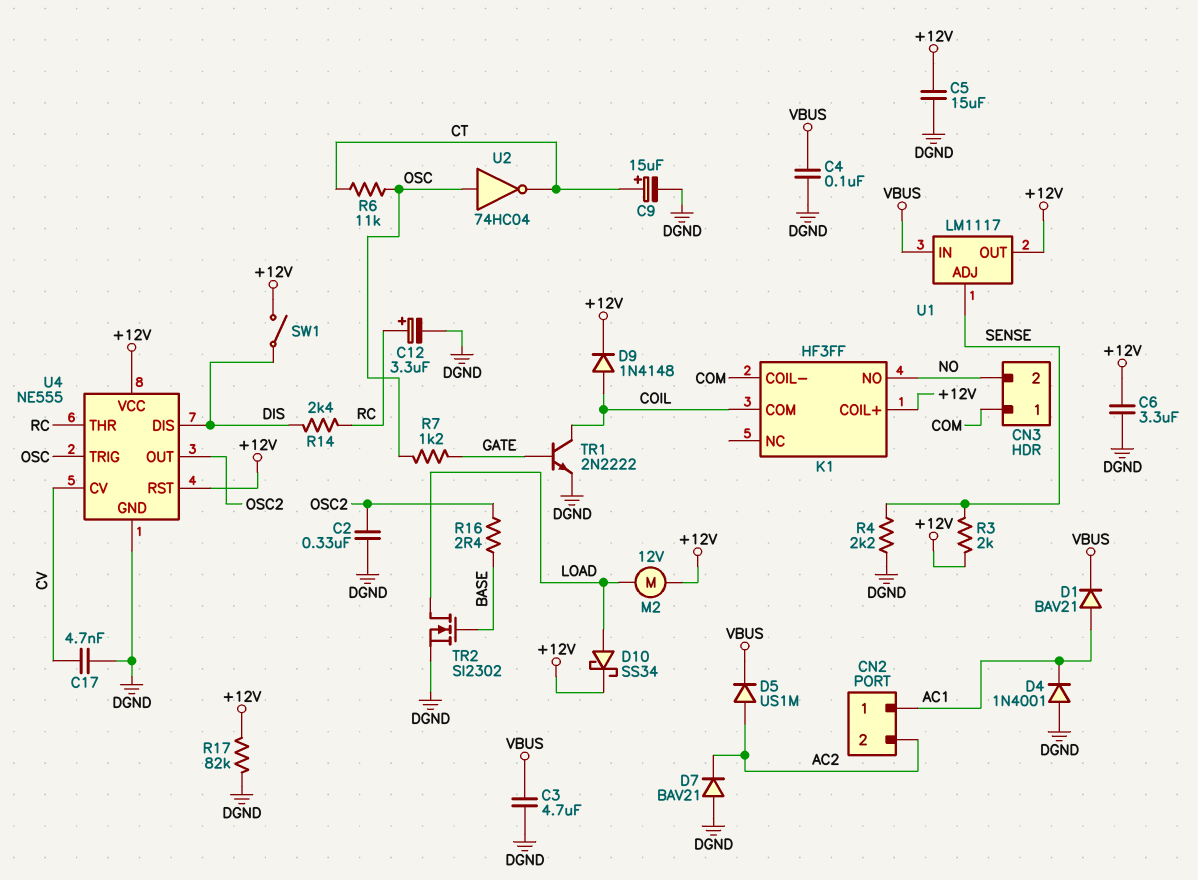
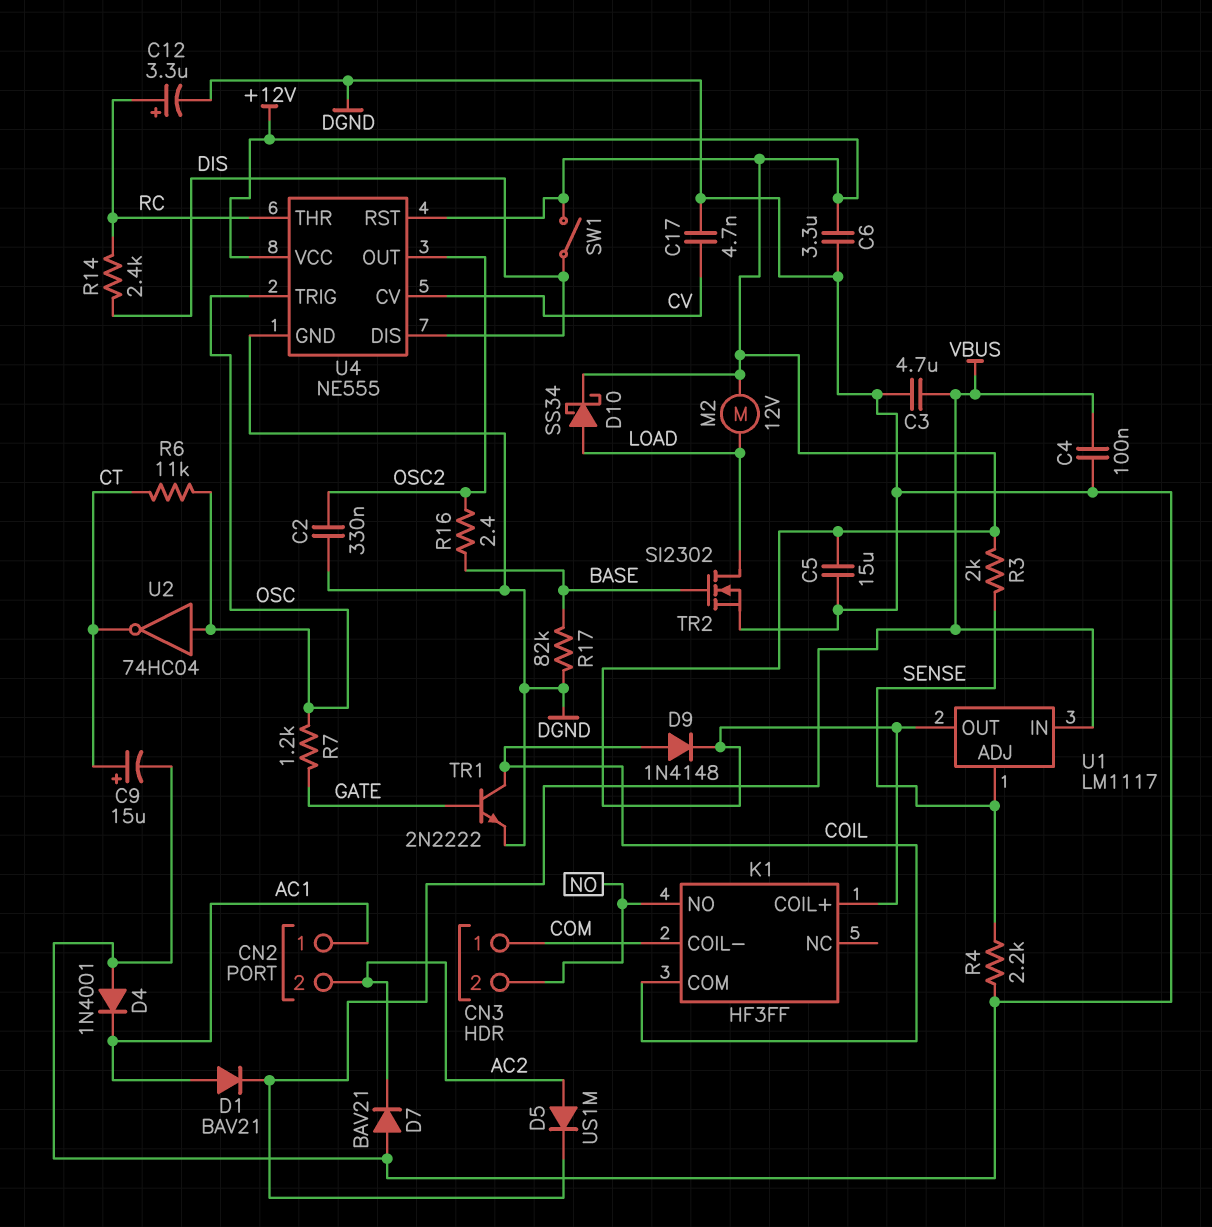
R17: 82k (+12V, DGND) -> 82k (BASE, DGND)

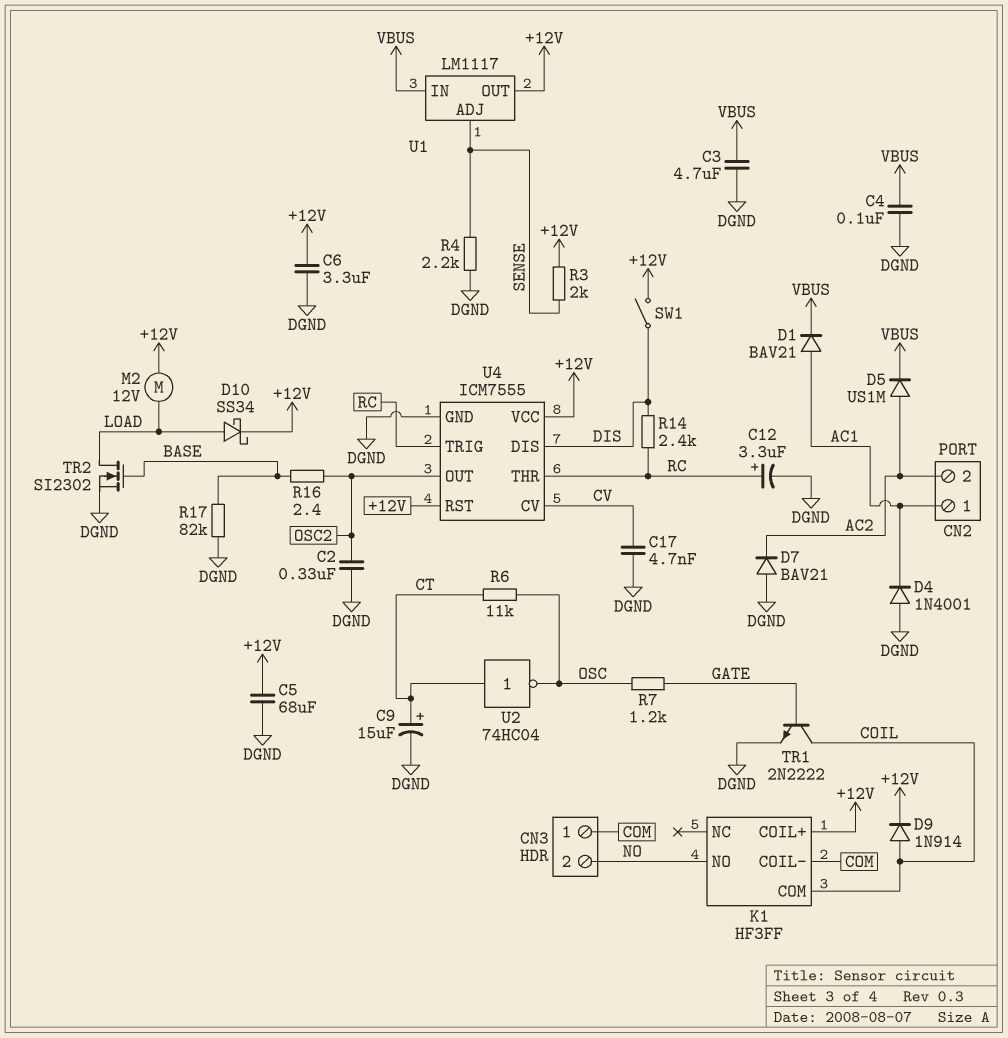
C5: 15uF (+12V, DGND) -> 68uF (+12V, DGND)
D9: diode 1N4148 (A COIL, K +12V) -> diode 1N914 (A COIL, K +12V)
U2: NOT 74HC04 (in OSC, out CT) -> NOT 74HC04 (in CT, out OSC)
U4: NE555 -> ICM7555
U4 pin TRIG: OSC -> RC

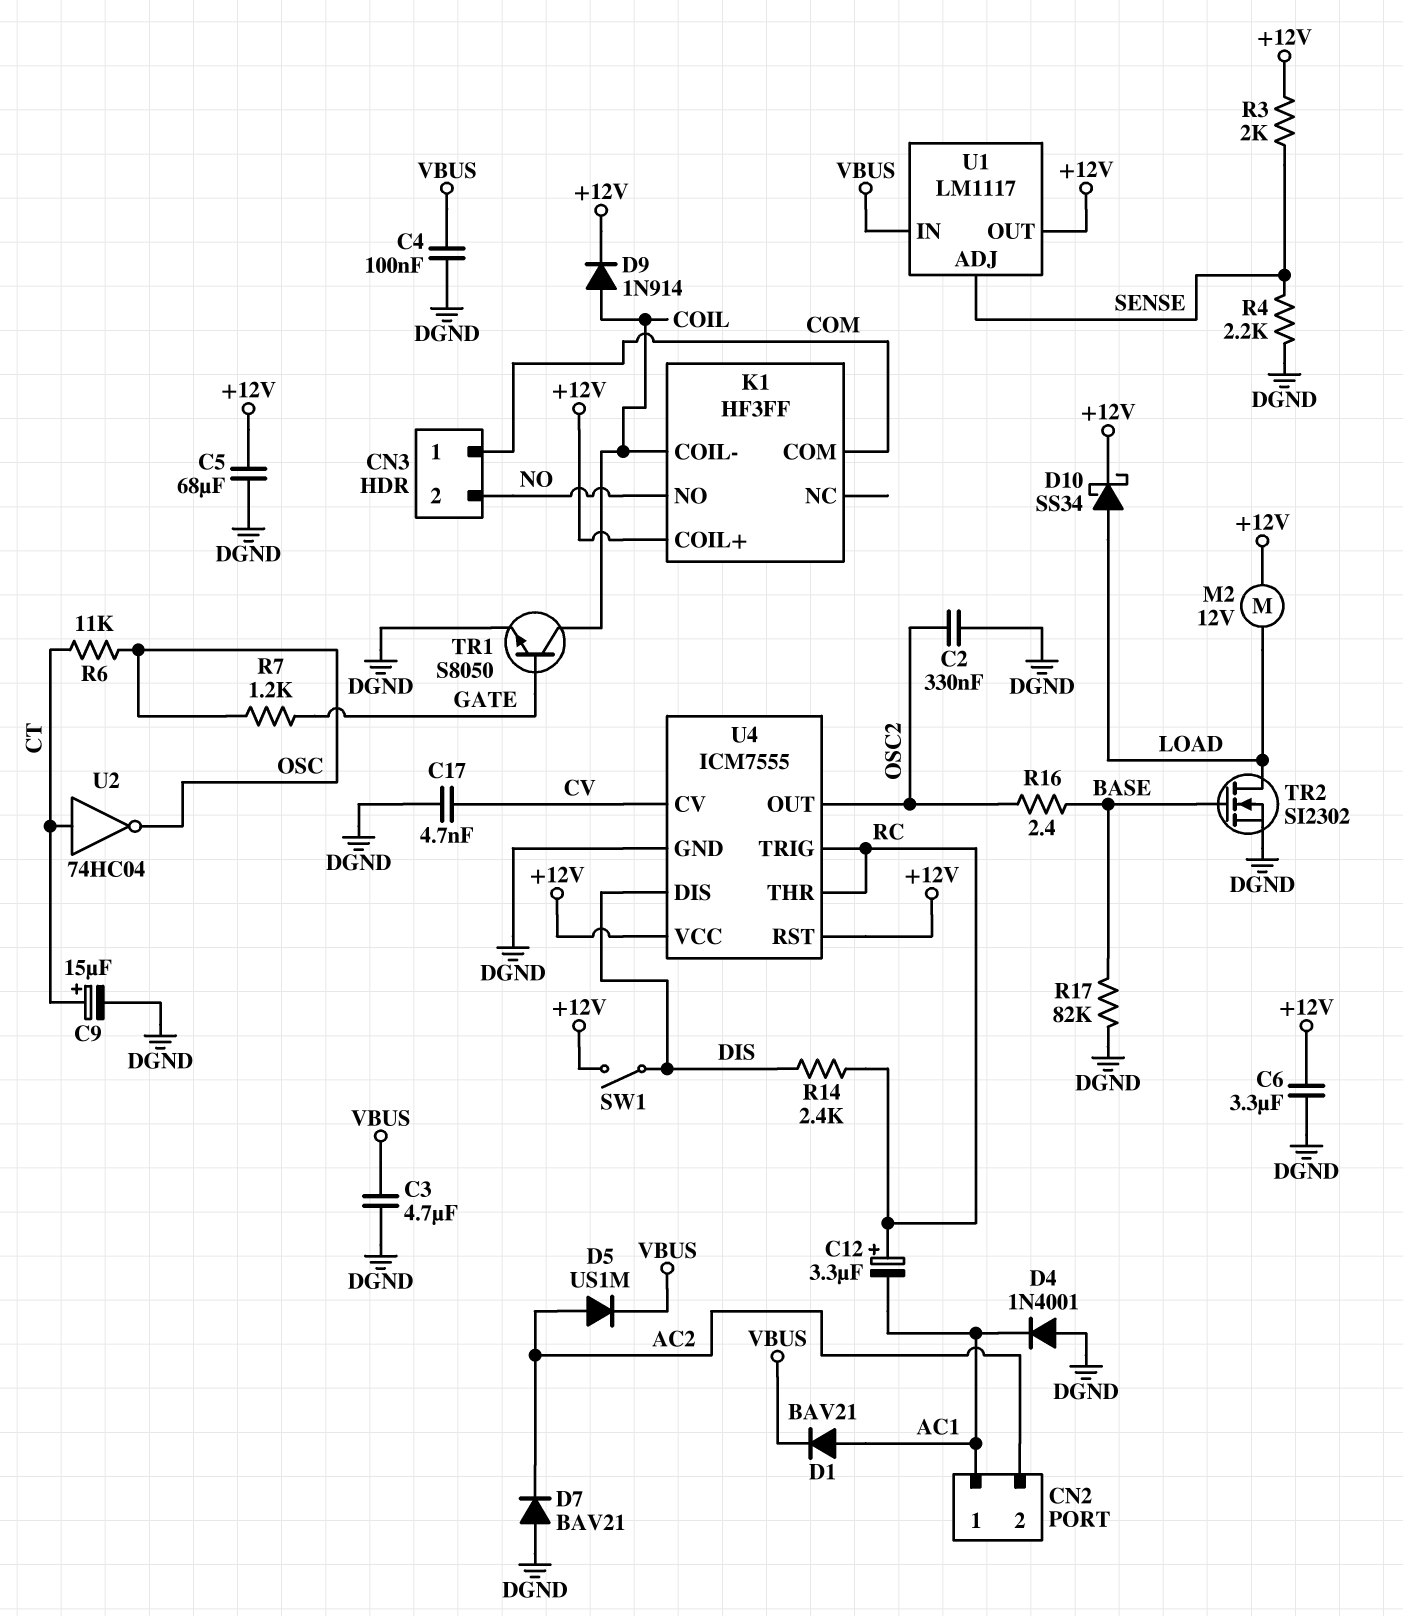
C12: 3.3uF (plus RC, minus DGND) -> 3.3uF (plus RC, minus AC1)
K1 pin COIL-: COM -> COIL
K1 pin COM: COIL -> COM
TR1: NPN 2N2222 (B GATE, C COIL, E DGND) -> NPN S8050 (B GATE, C COIL, E DGND)

